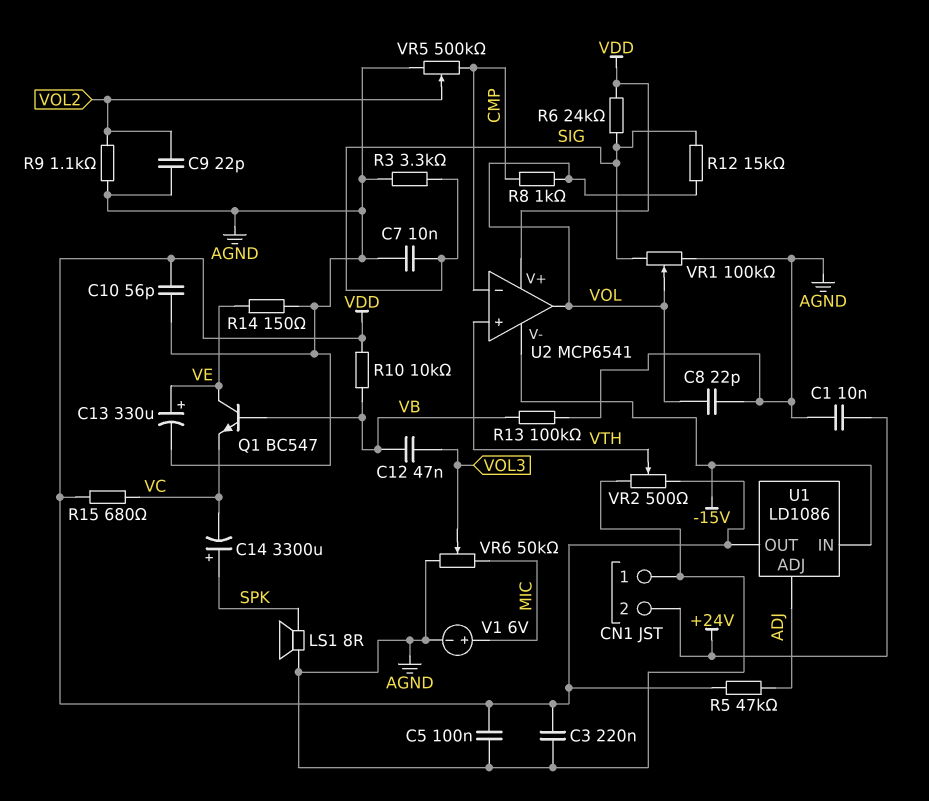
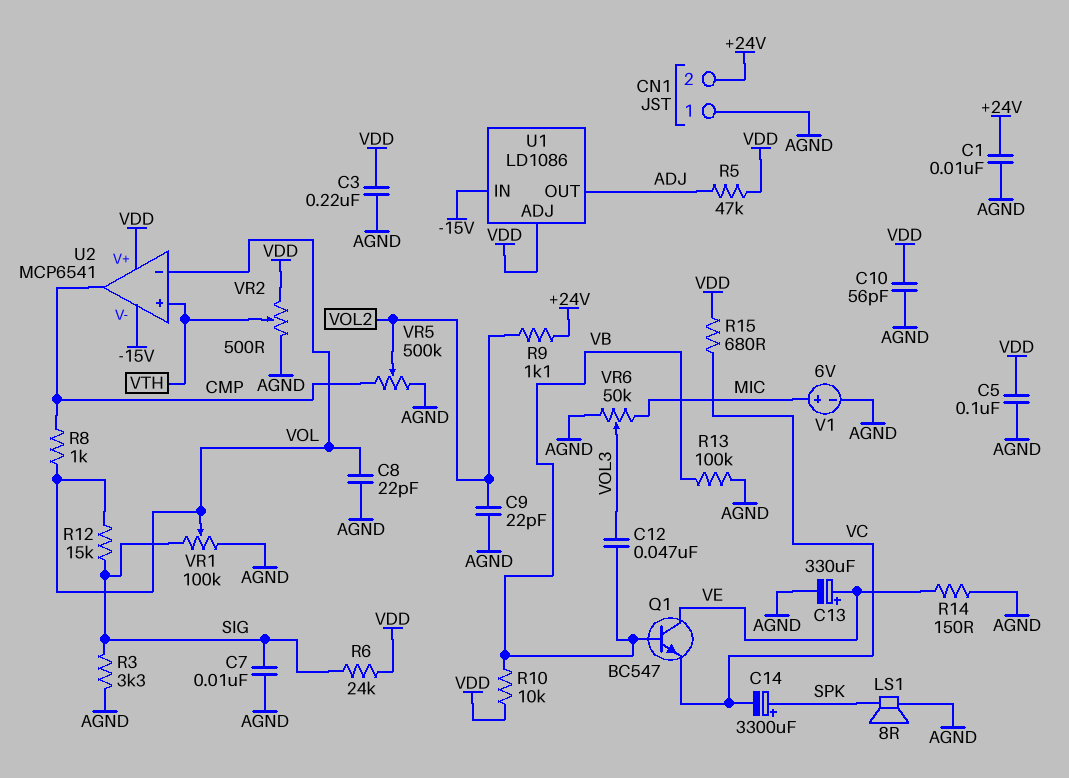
R9: 1.1k (AGND, VOL2) -> 1.1k (+24V, VOL2)
U1 pin ADJ: ADJ -> VDD
U1 pin OUT: VDD -> ADJ
U2 pin in-: CMP -> VOL
U2 pin out: VOL -> CMP

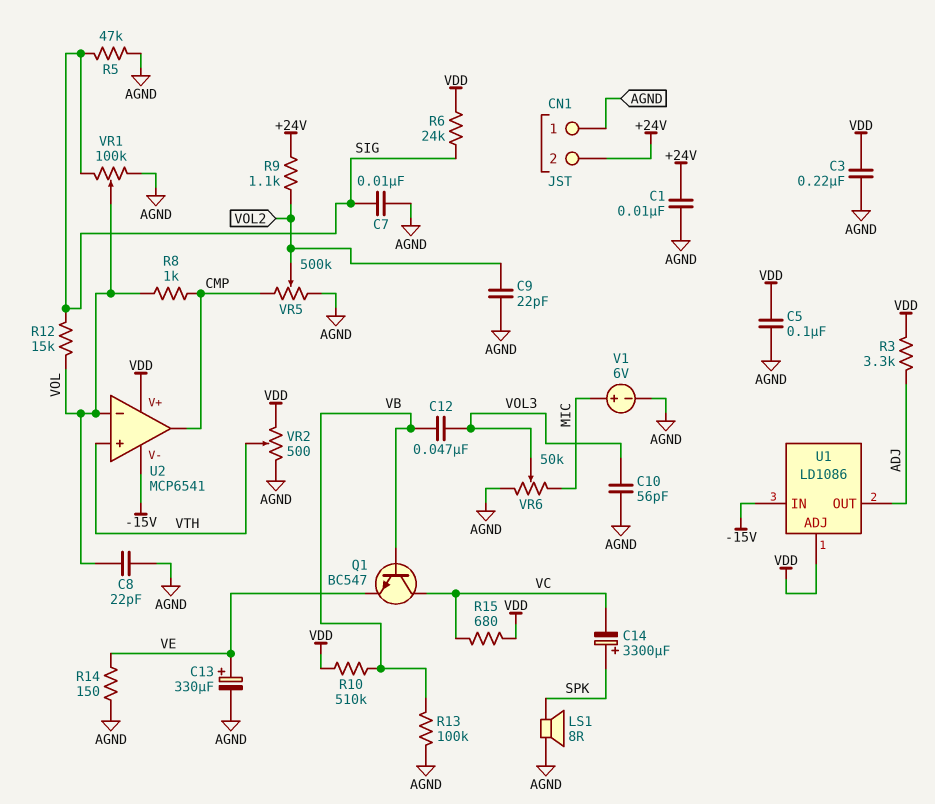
C10: 56pF (AGND, VDD) -> 56pF (AGND, VOL3)
Q1: NPN BC547 (B VB, C VE, E VC) -> NPN BC547 (B VB, C VC, E VE)
R3: 3.3k (AGND, SIG) -> 3.3k (ADJ, VDD)
R5: 47k (ADJ, VDD) -> 47k (AGND, SIG)
R10: 10k (VB, VDD) -> 510k (VB, VDD)

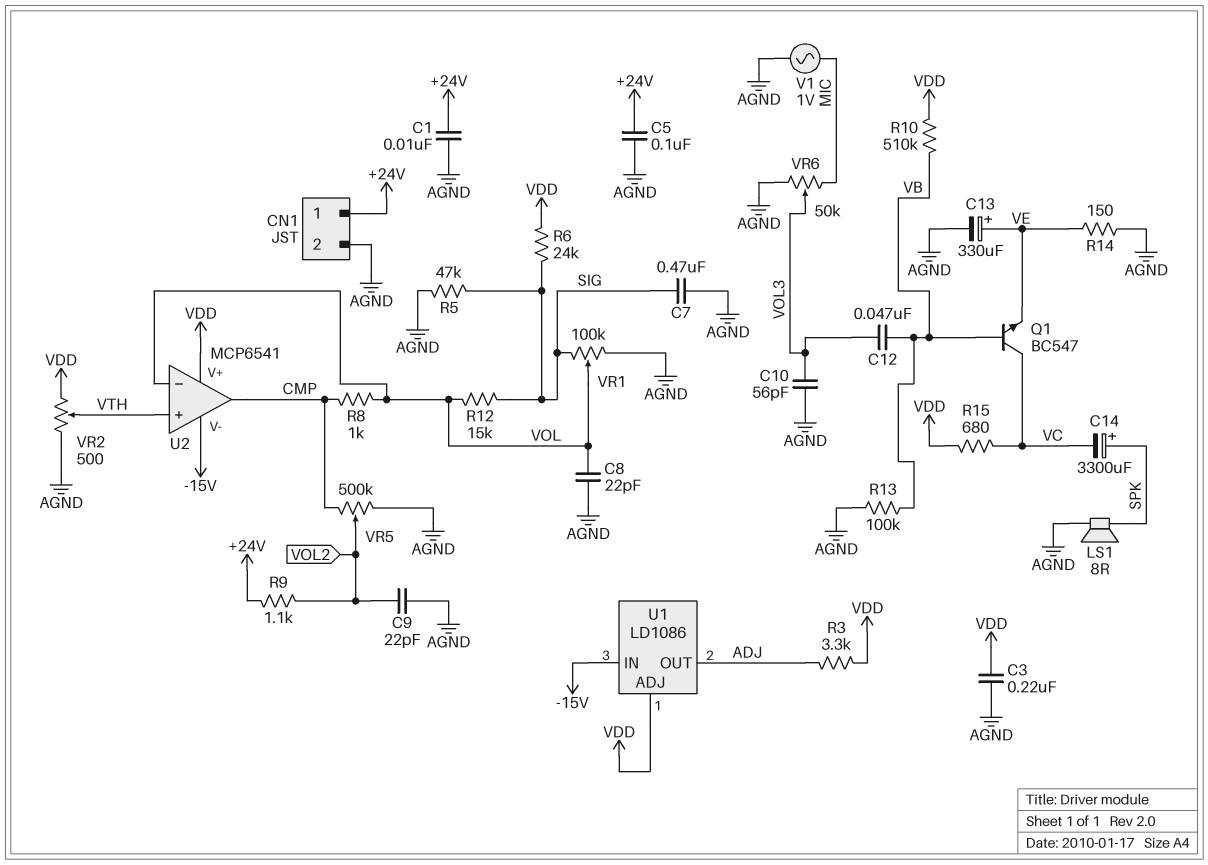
C5: 100nF (AGND, VDD) -> 100nF (+24V, AGND)
C7: 10nF (AGND, SIG) -> 470nF (AGND, SIG)
CN1 pin 1: AGND -> +24V
CN1 pin 2: +24V -> AGND
V1: 6V (plus MIC, minus AGND) -> AC 1V (AGND, MIC)

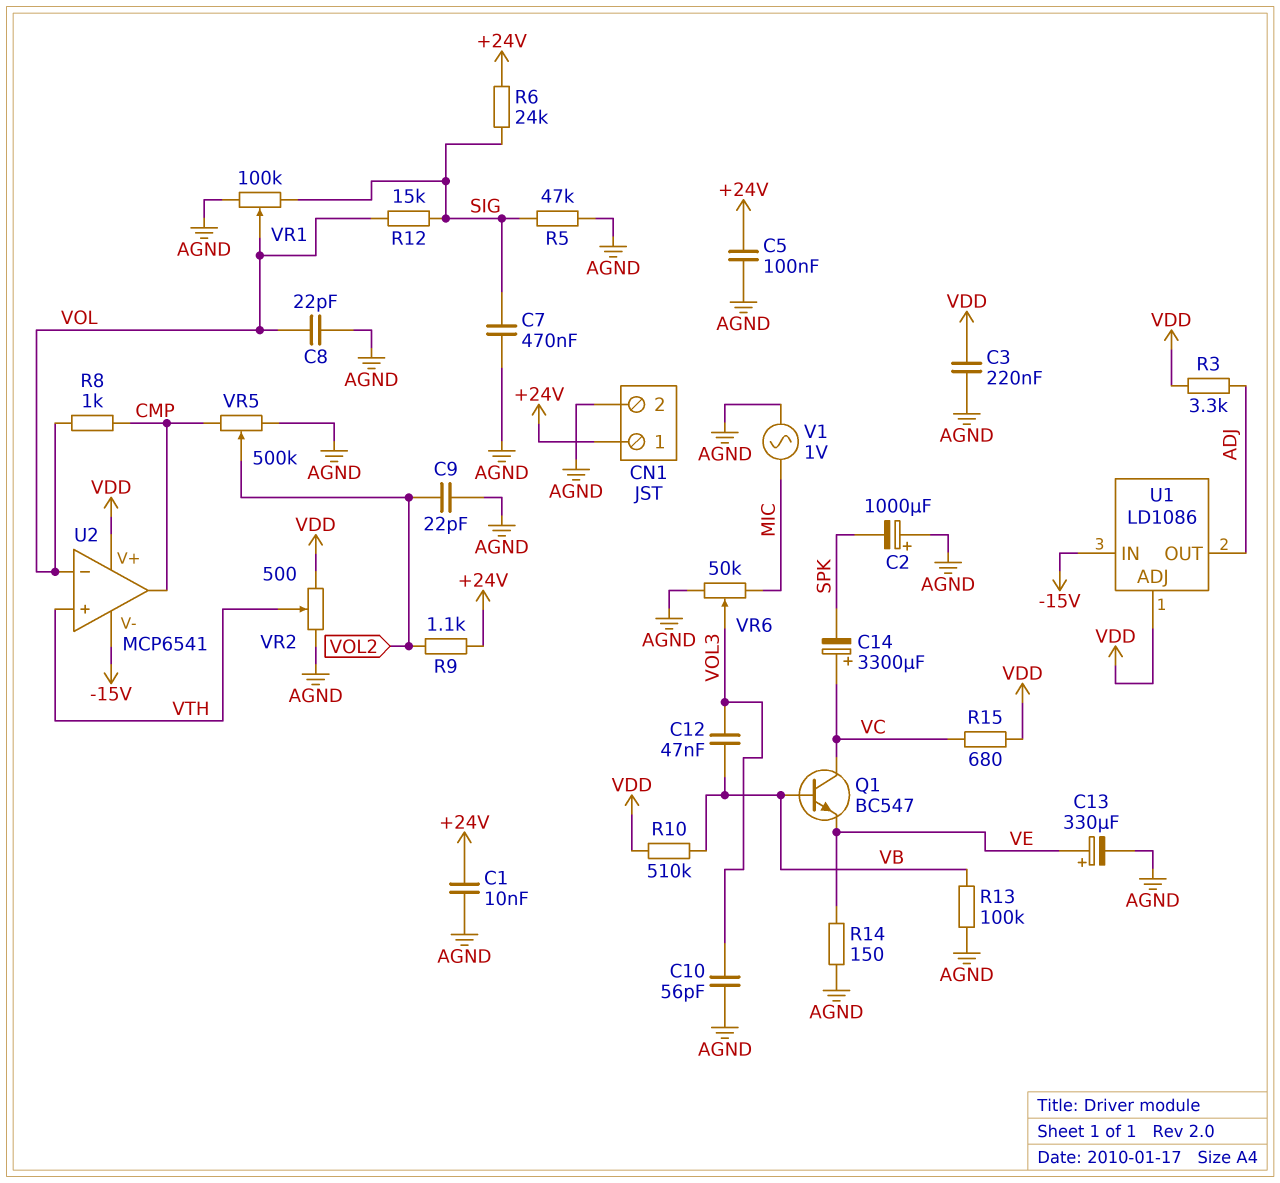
C2: none -> 1000uF (plus AGND, minus SPK)
C14: 3300uF (plus SPK, minus VC) -> 3300uF (plus VC, minus SPK)
LS1: speaker 8R (AGND, SPK) -> none
R6: 24k (SIG, VDD) -> 24k (+24V, SIG)

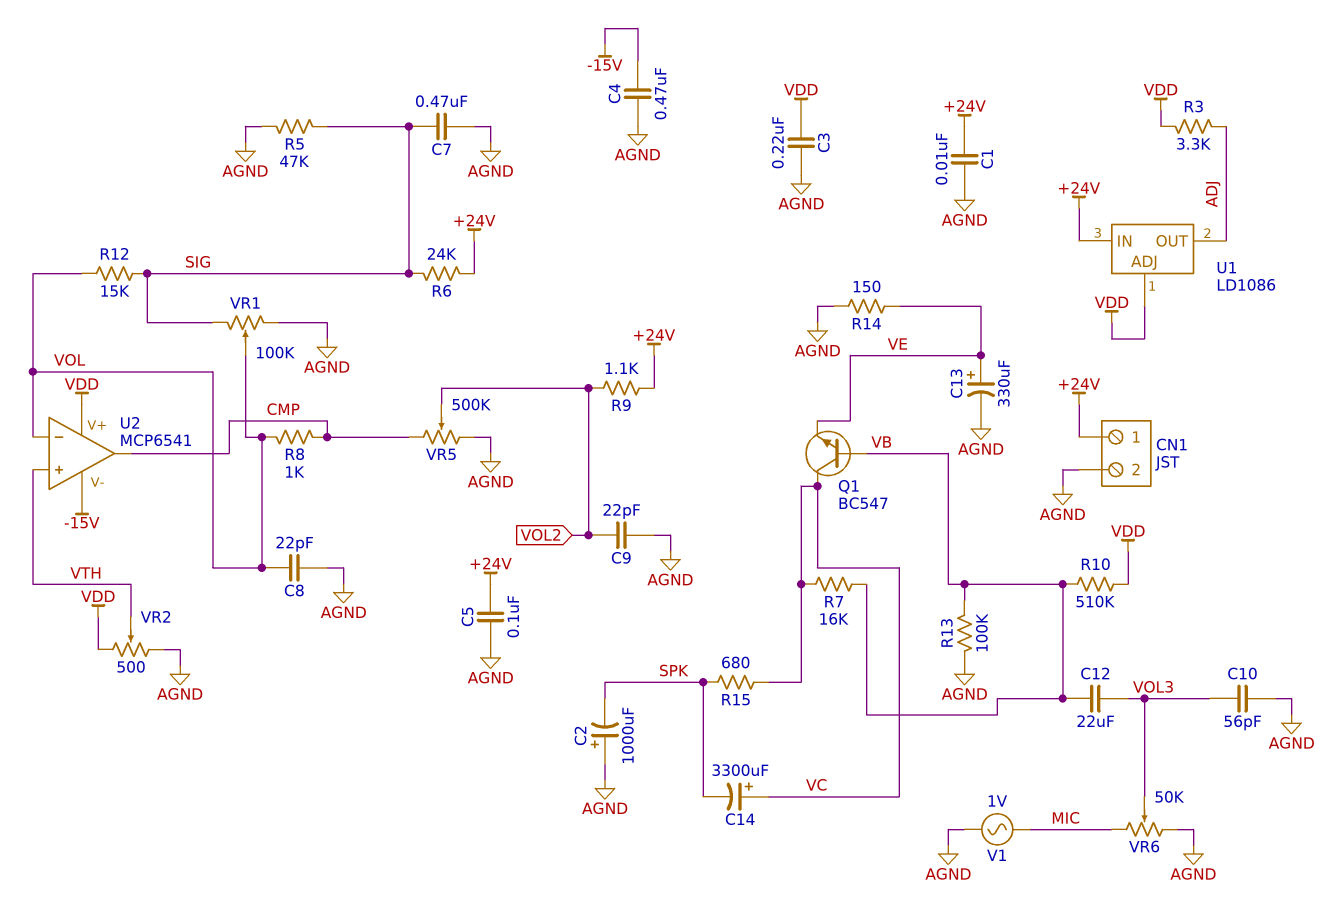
C4: none -> 470nF (-15V, AGND)
C12: 47nF (VB, VOL3) -> 22uF (VB, VOL3)
R7: none -> 16k (VB, VC)
R15: 680 (VC, VDD) -> 680 (SPK, VC)
U1 pin IN: -15V -> +24V

